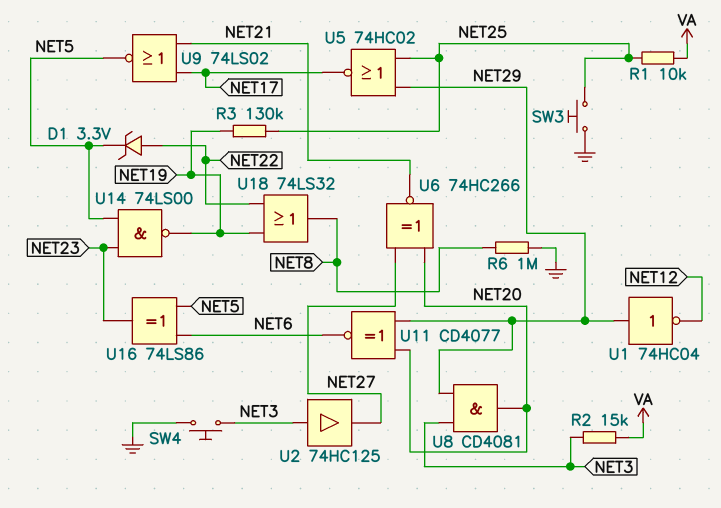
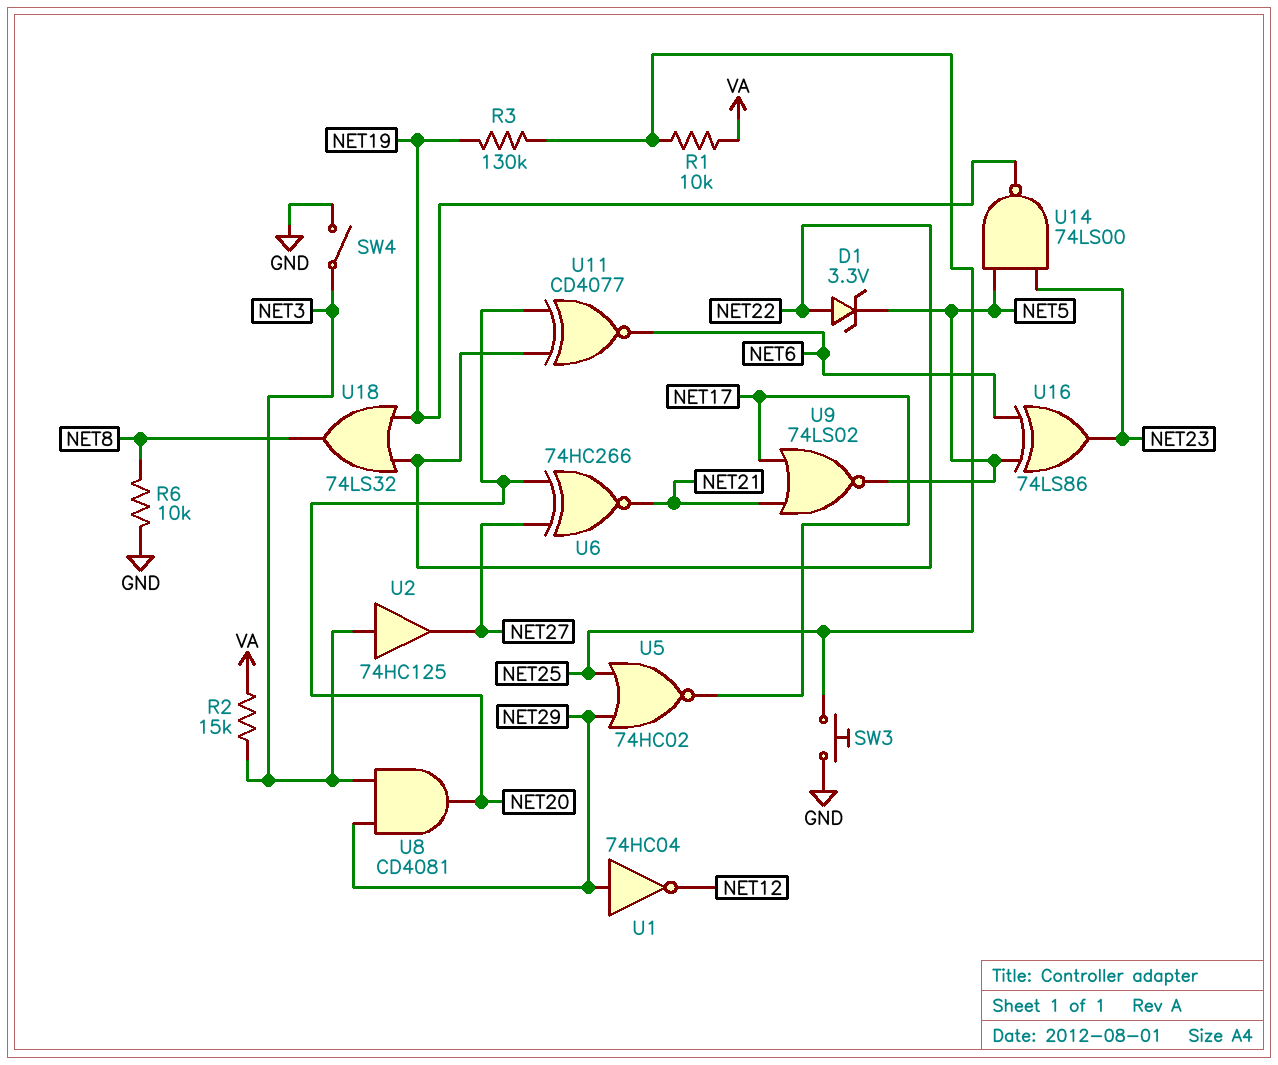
R6: 1M (GND, NET8) -> 10k (GND, NET8)
SW4: button (GND, NET3) -> switch (GND, NET3)
U11: XNOR CD4077 (in NET20, in NET29, out NET6) -> XNOR CD4077 (in NET20, in NET22, out NET6)

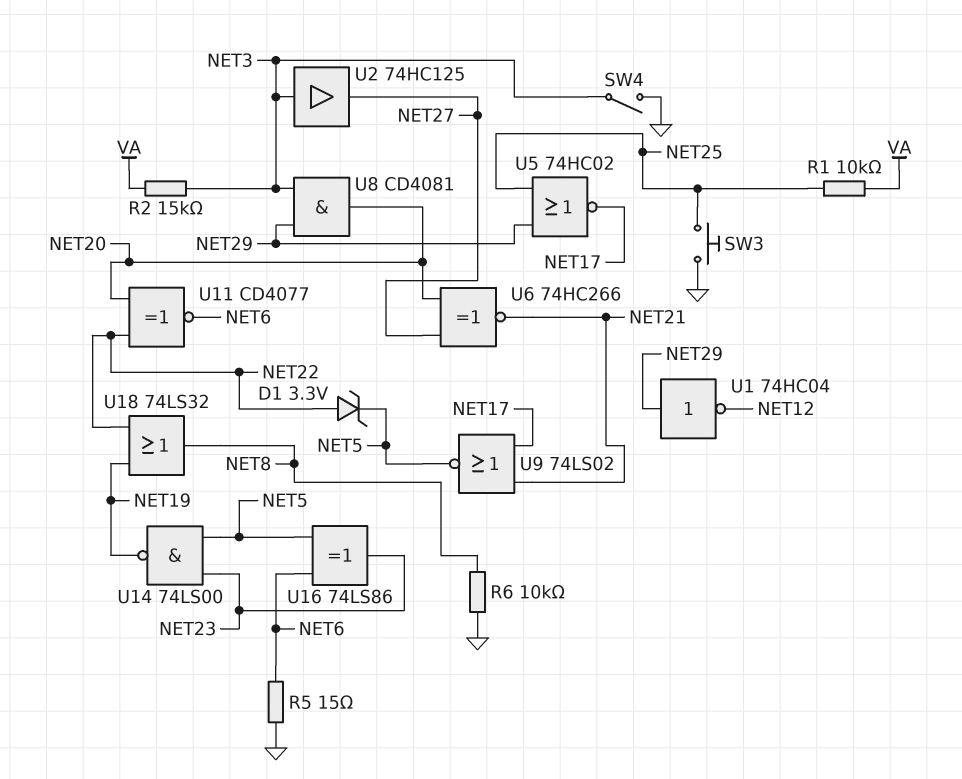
R3: 130k (NET19, NET25) -> none
R5: none -> 15 (GND, NET6)

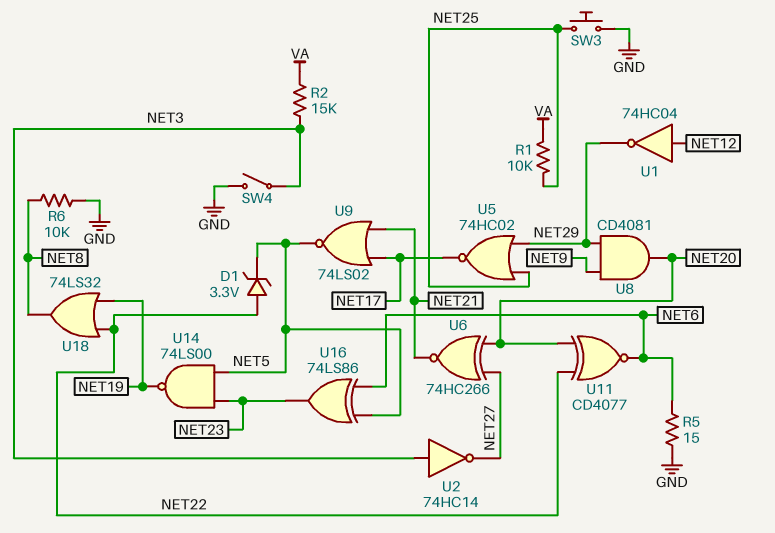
U1: NOT 74HC04 (in NET29, out NET12) -> NOT 74HC04 (in NET12, out NET29)
U2: buffer 74HC125 (in NET3, out NET27) -> NOT 74HC14 (in NET3, out NET27)
U8: AND CD4081 (in NET3, in NET29, out NET20) -> AND CD4081 (in NET9, in NET29, out NET20)

